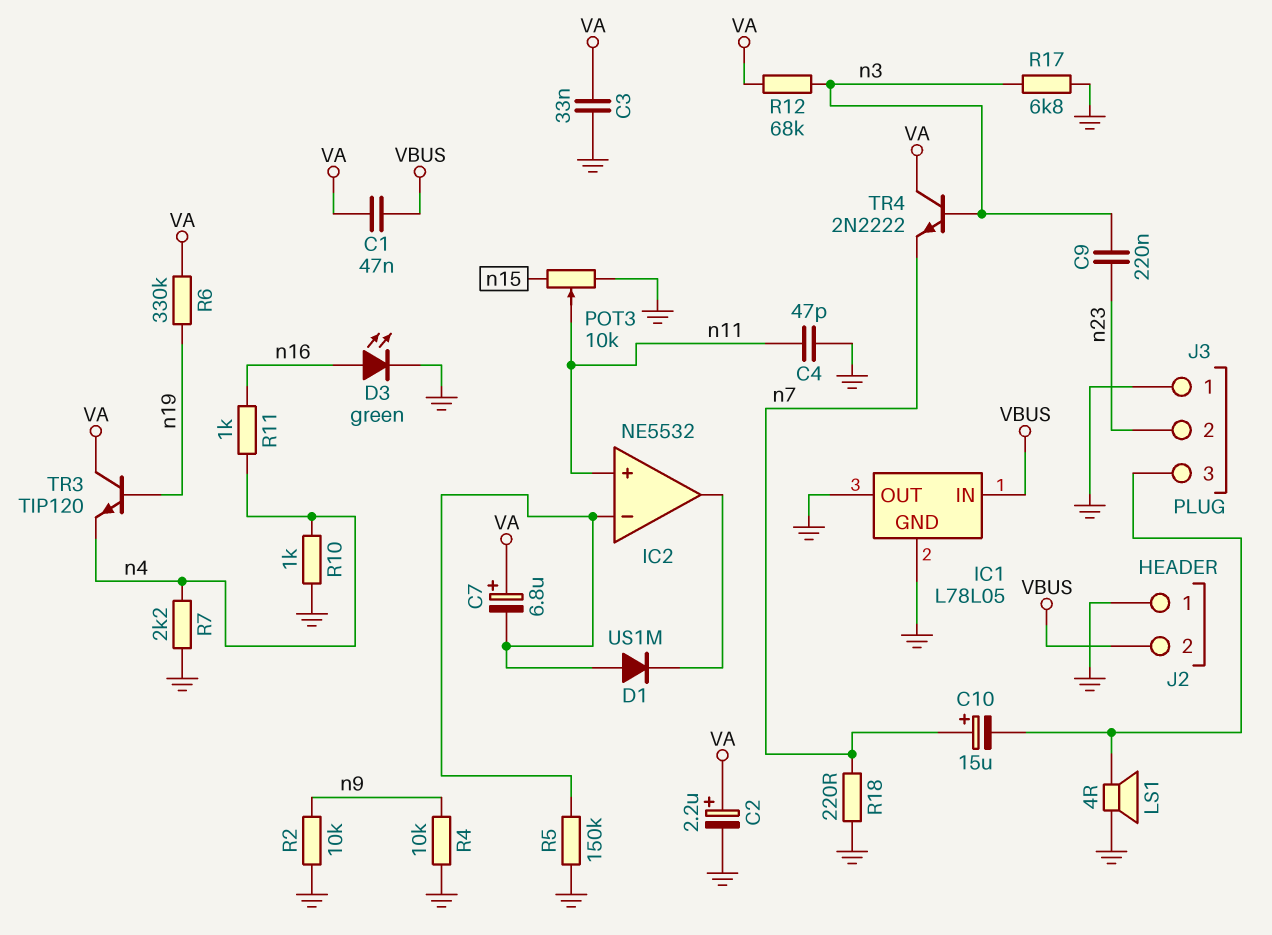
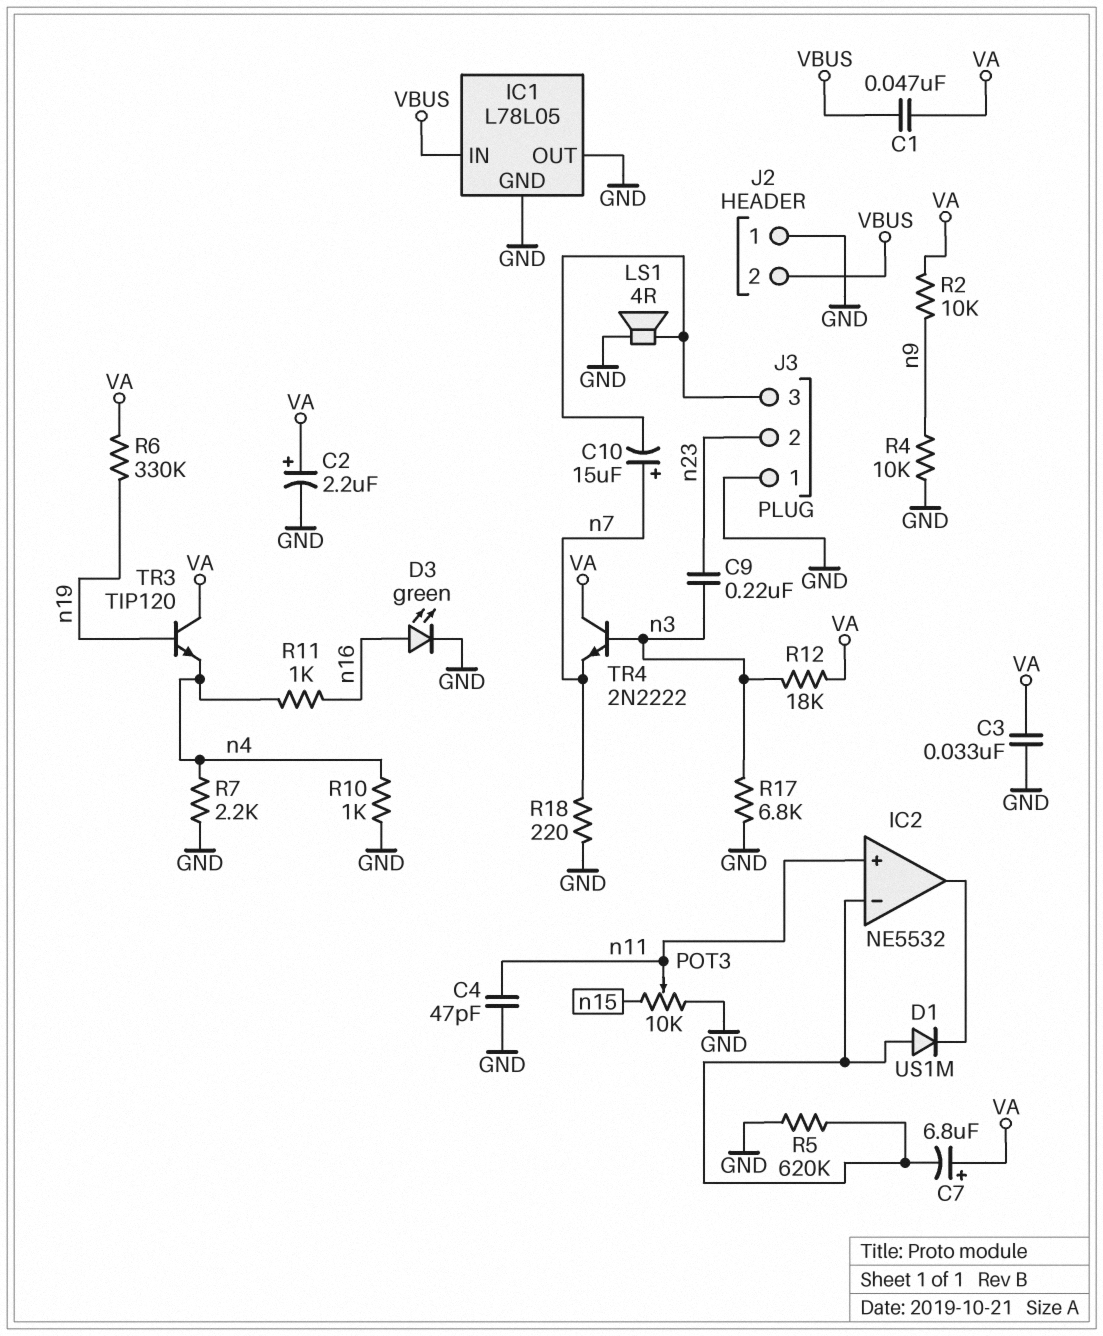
R2: 10k (GND, n9) -> 10k (VA, n9)
R5: 150k (GND, IC2/in-) -> 620k (GND, IC2/in-)
R12: 68k (VA, n3) -> 18k (VA, n3)

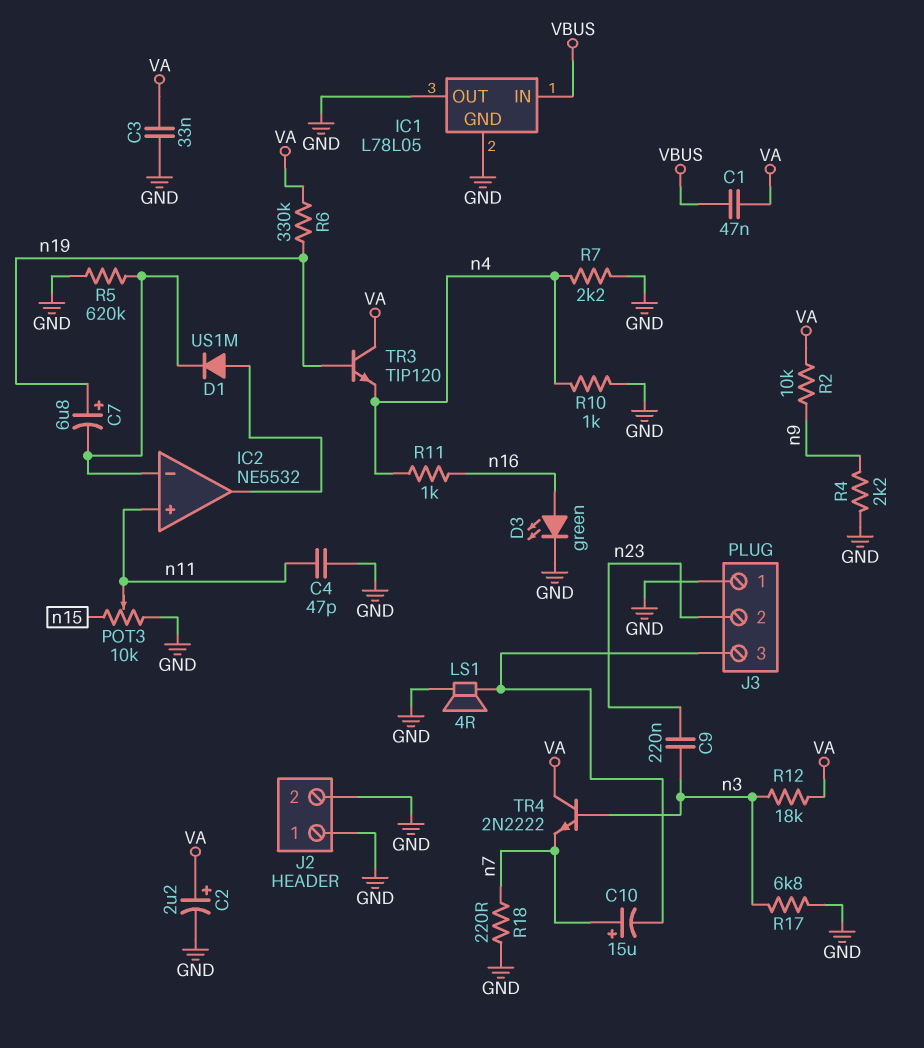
C7: 6.8uF (plus VA, minus IC2/in-) -> 6.8uF (plus n19, minus IC2/in-)
D1: diode US1M (A IC2/in-, K IC2/out) -> diode US1M (A IC2/out, K IC2/in-)
J2 pin 2: VBUS -> GND
R4: 10k (GND, n9) -> 2.2k (GND, n9)

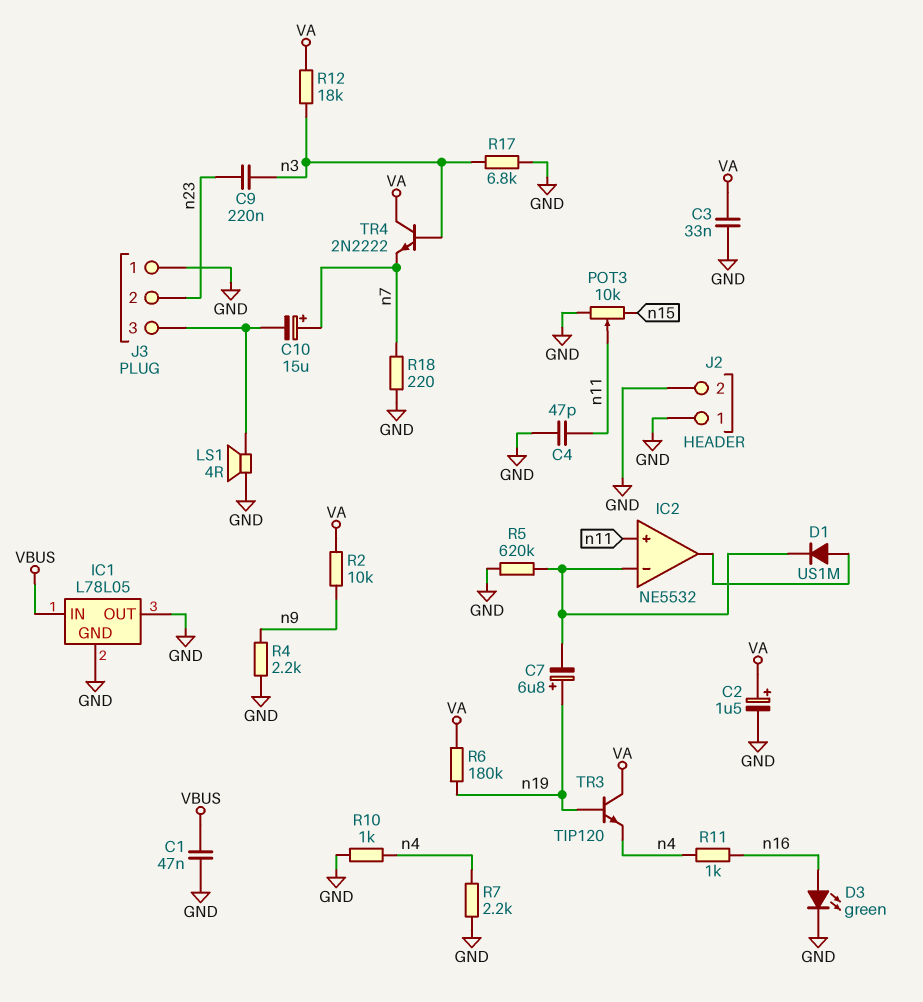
C1: 47nF (VA, VBUS) -> 47nF (GND, VBUS)
C2: 2.2uF (plus VA, minus GND) -> 1.5uF (plus VA, minus GND)
R6: 330k (VA, n19) -> 180k (VA, n19)

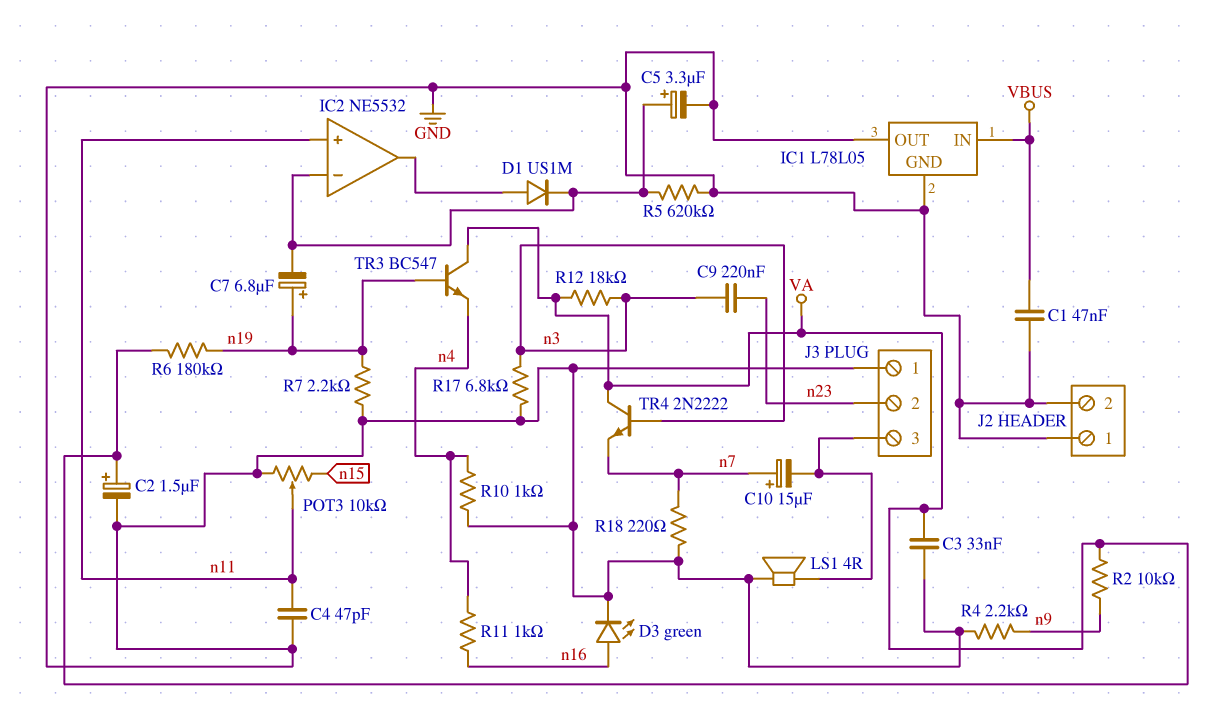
C5: none -> 3.3uF (plus IC2/in-, minus GND)
R7: 2.2k (GND, n4) -> 2.2k (GND, n19)
TR3: NPN TIP120 (B n19, C VA, E n4) -> NPN BC547 (B n19, C VA, E n4)

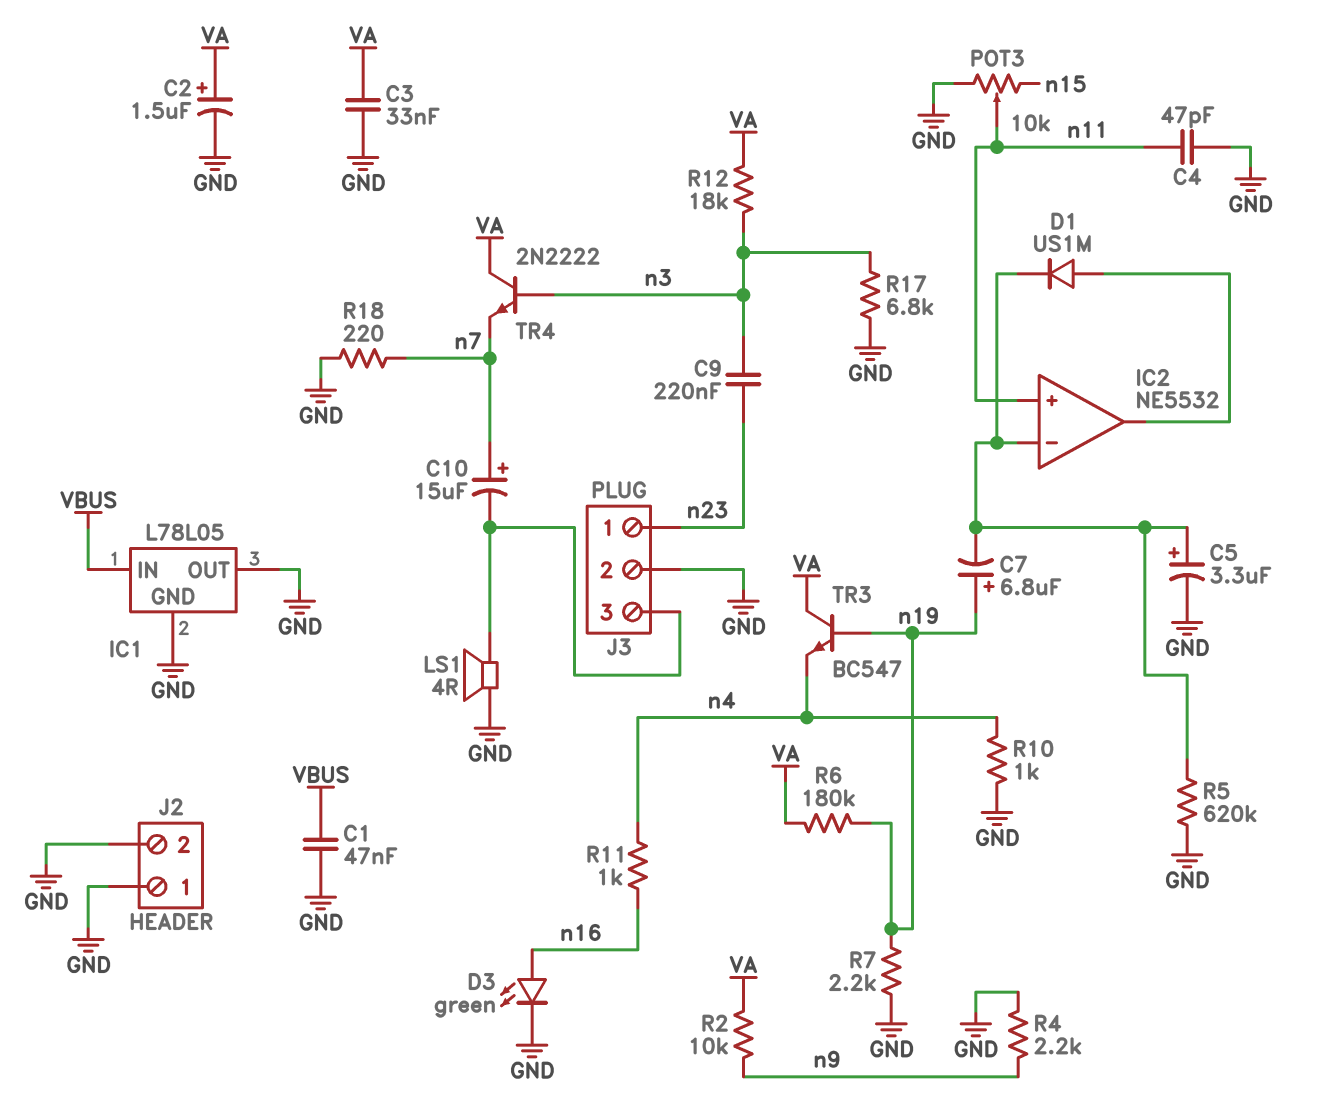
J3 pin 1: GND -> n23
J3 pin 2: n23 -> GND

